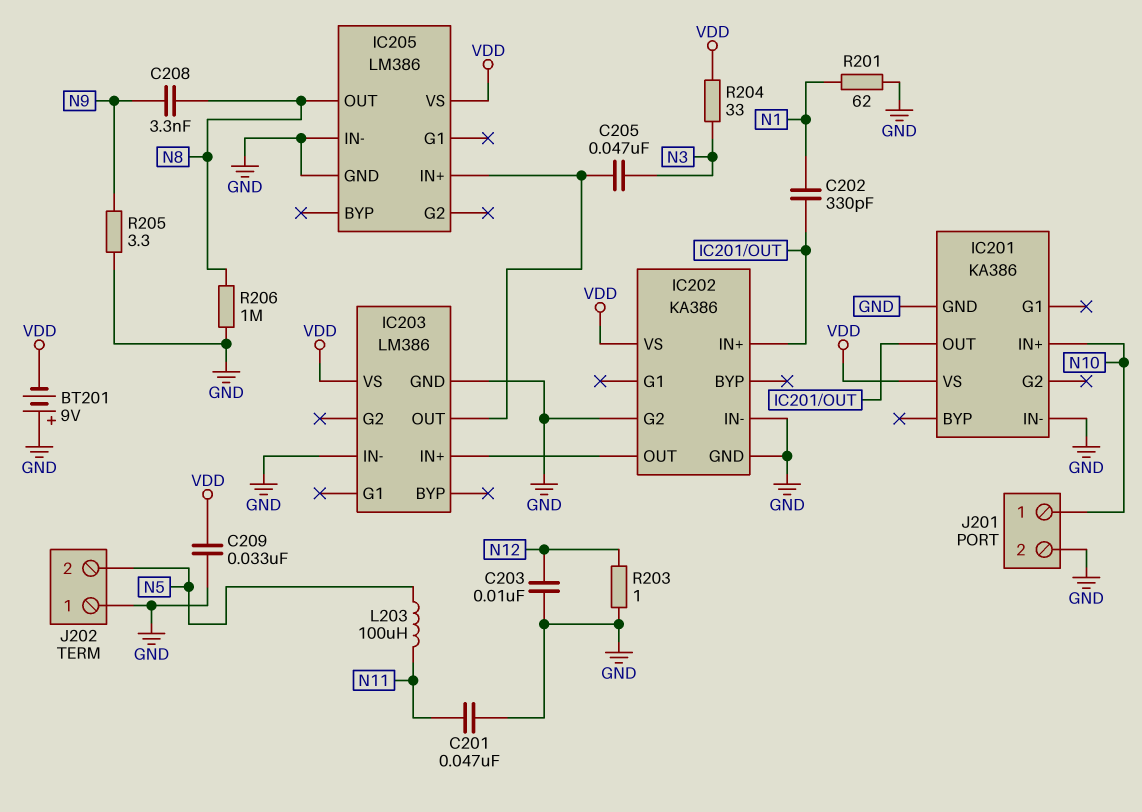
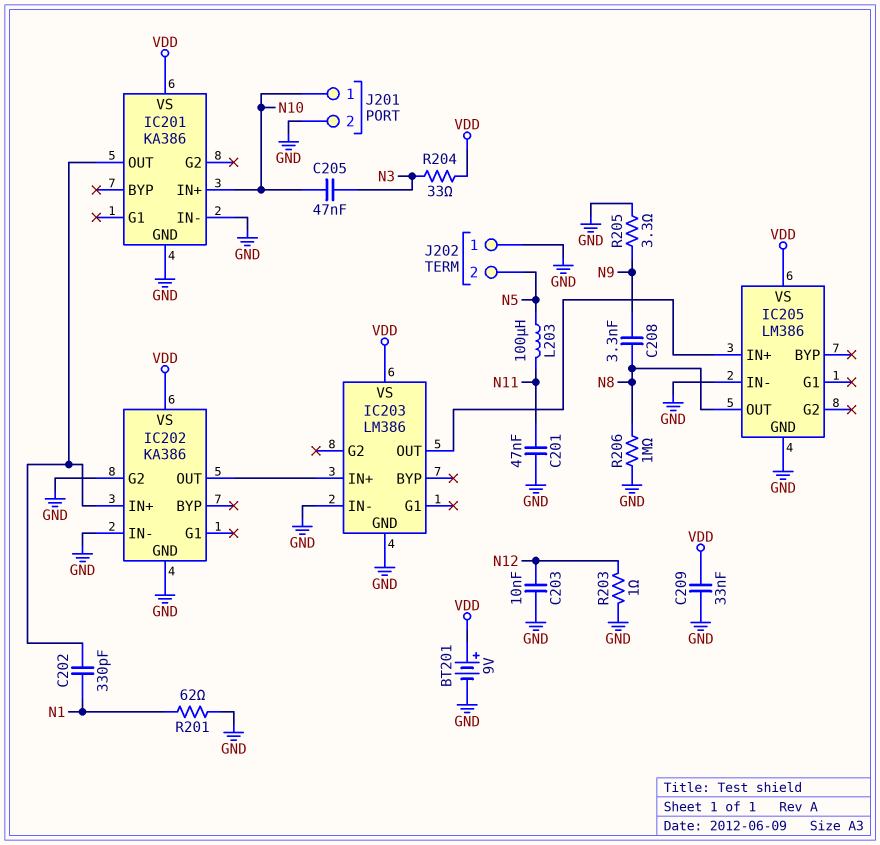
BT201: 9V (plus GND, minus VDD) -> 9V (plus VDD, minus GND)
C205: 47nF (IC203/OUT, N3) -> 47nF (N3, N10)

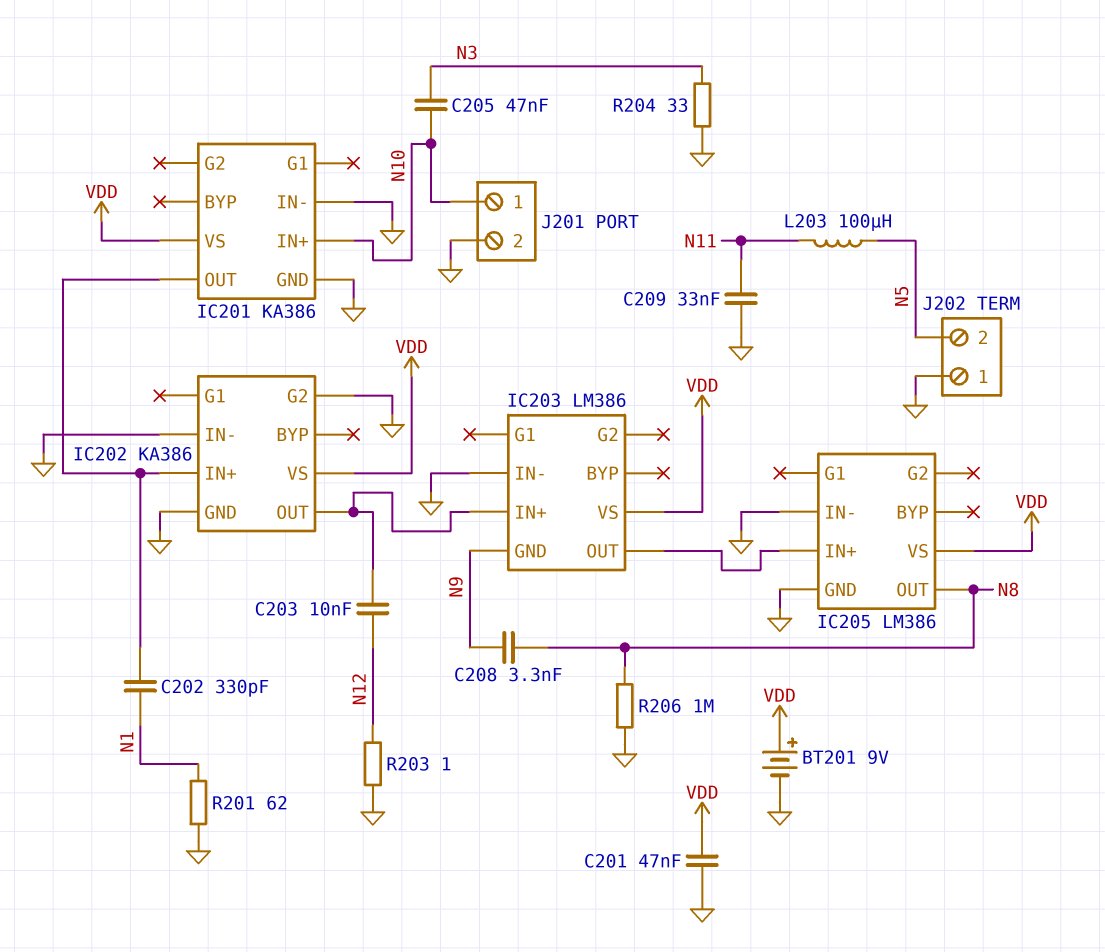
C201: 47nF (GND, N11) -> 47nF (GND, VDD)
C203: 10nF (GND, N12) -> 10nF (IC202/OUT, N12)
C209: 33nF (GND, VDD) -> 33nF (GND, N11)
IC203 pin GND: GND -> N9
R204: 33 (N3, VDD) -> 33 (GND, N3)
R205: 3.3 (GND, N9) -> none

